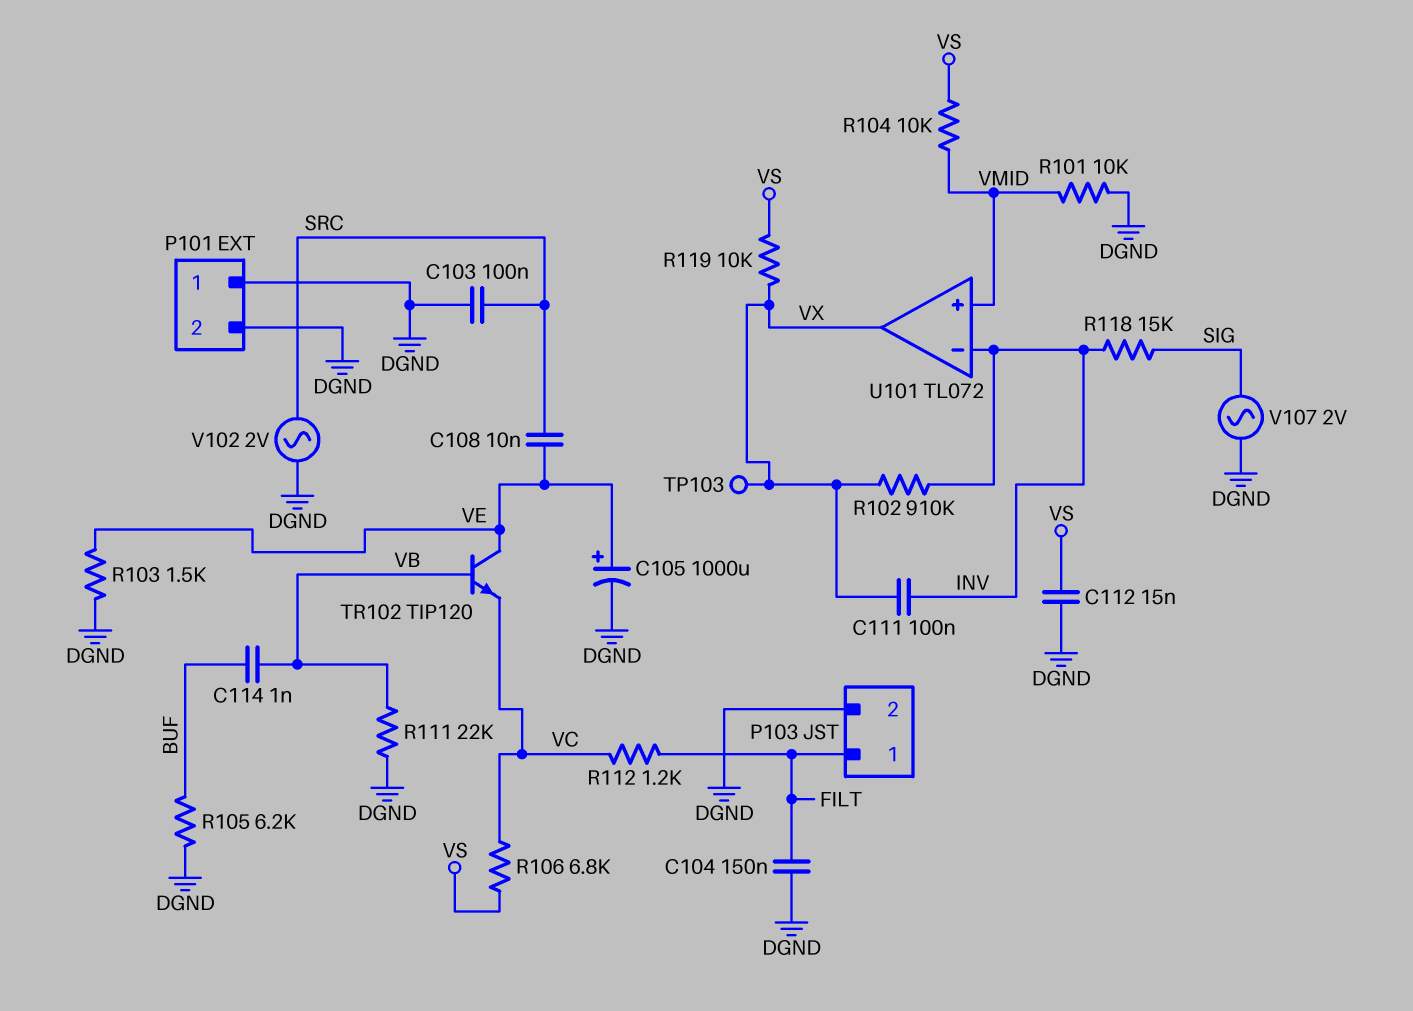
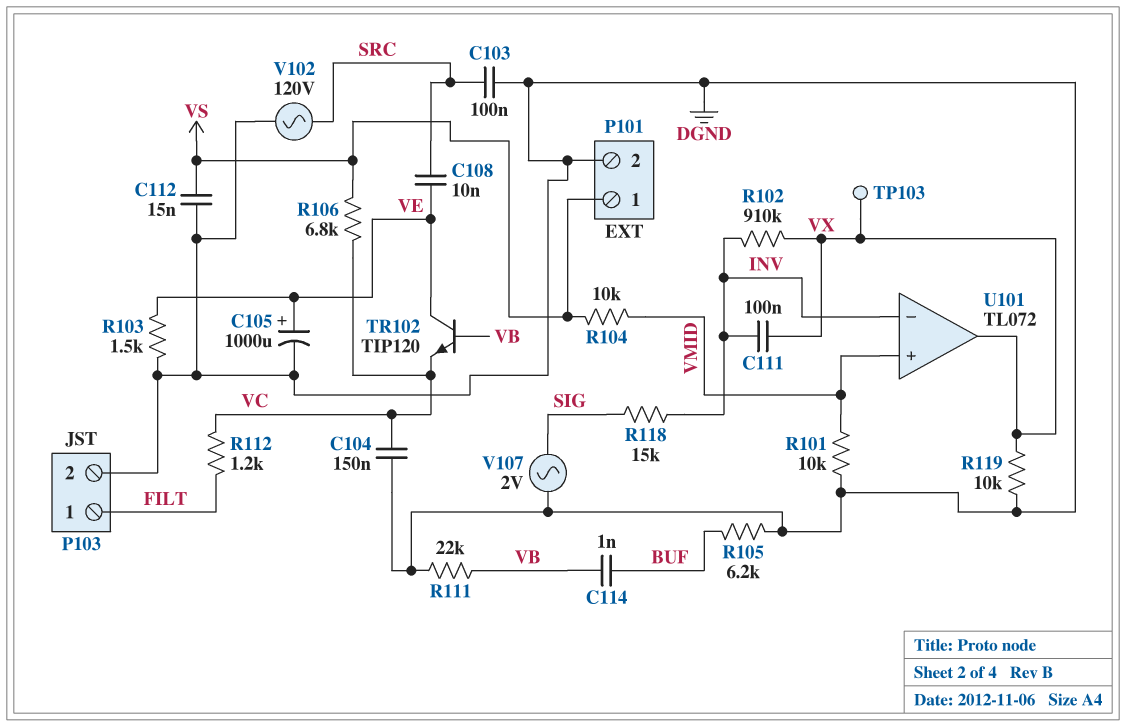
C104: 150nF (DGND, FILT) -> 150nF (DGND, VC)
P101 pin 1: DGND -> VS
R119: 10k (VS, VX) -> 10k (DGND, VX)
V102: AC 2V (DGND, SRC) -> AC 120V (DGND, SRC)

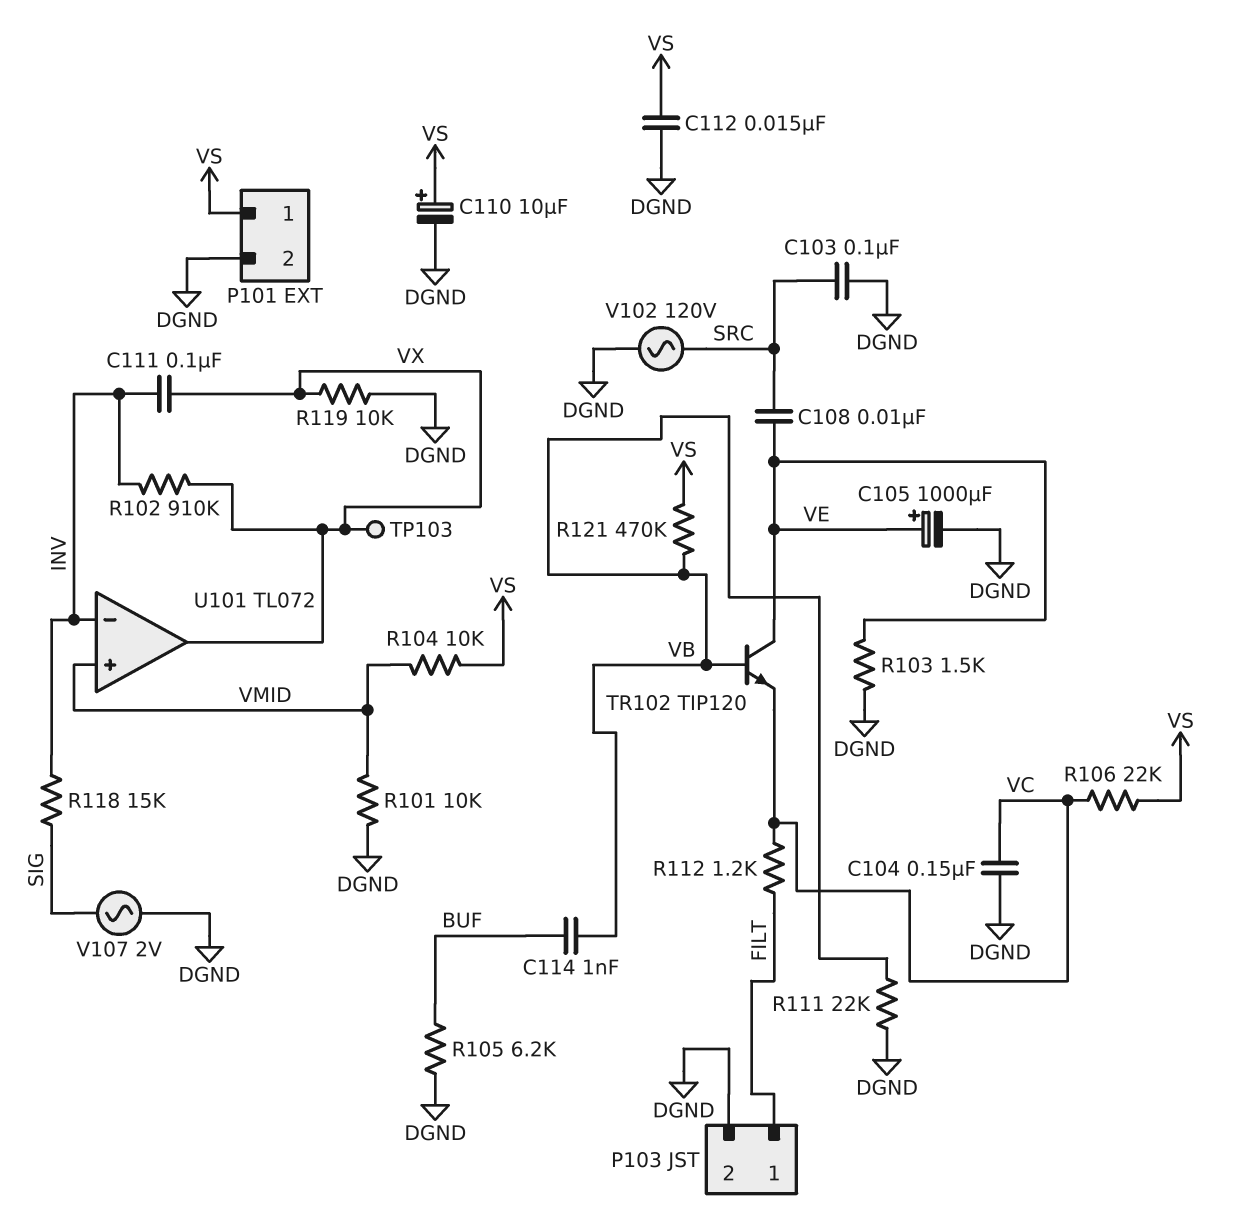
C110: none -> 10uF (plus VS, minus DGND)
R106: 6.8k (VC, VS) -> 22k (VC, VS)
R121: none -> 470k (VB, VS)

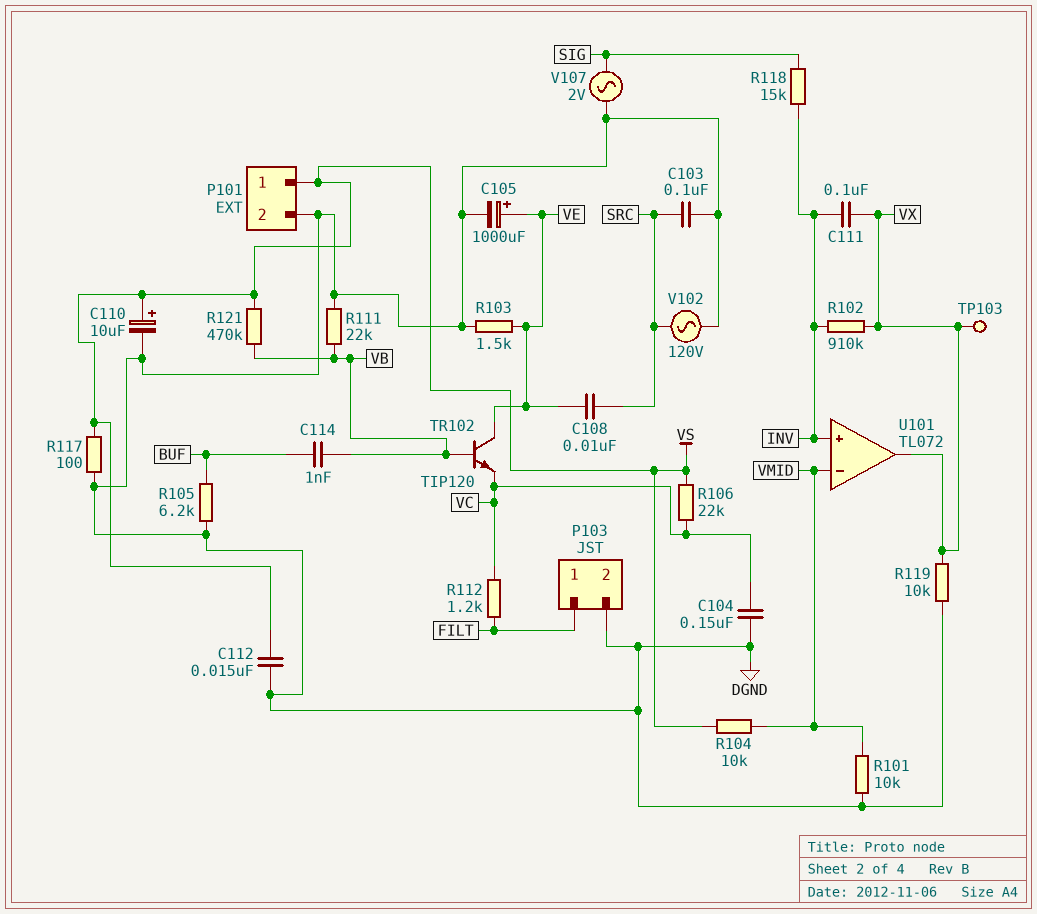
R117: none -> 100 (DGND, VS)
U101 pin in+: VMID -> INV
U101 pin in-: INV -> VMID

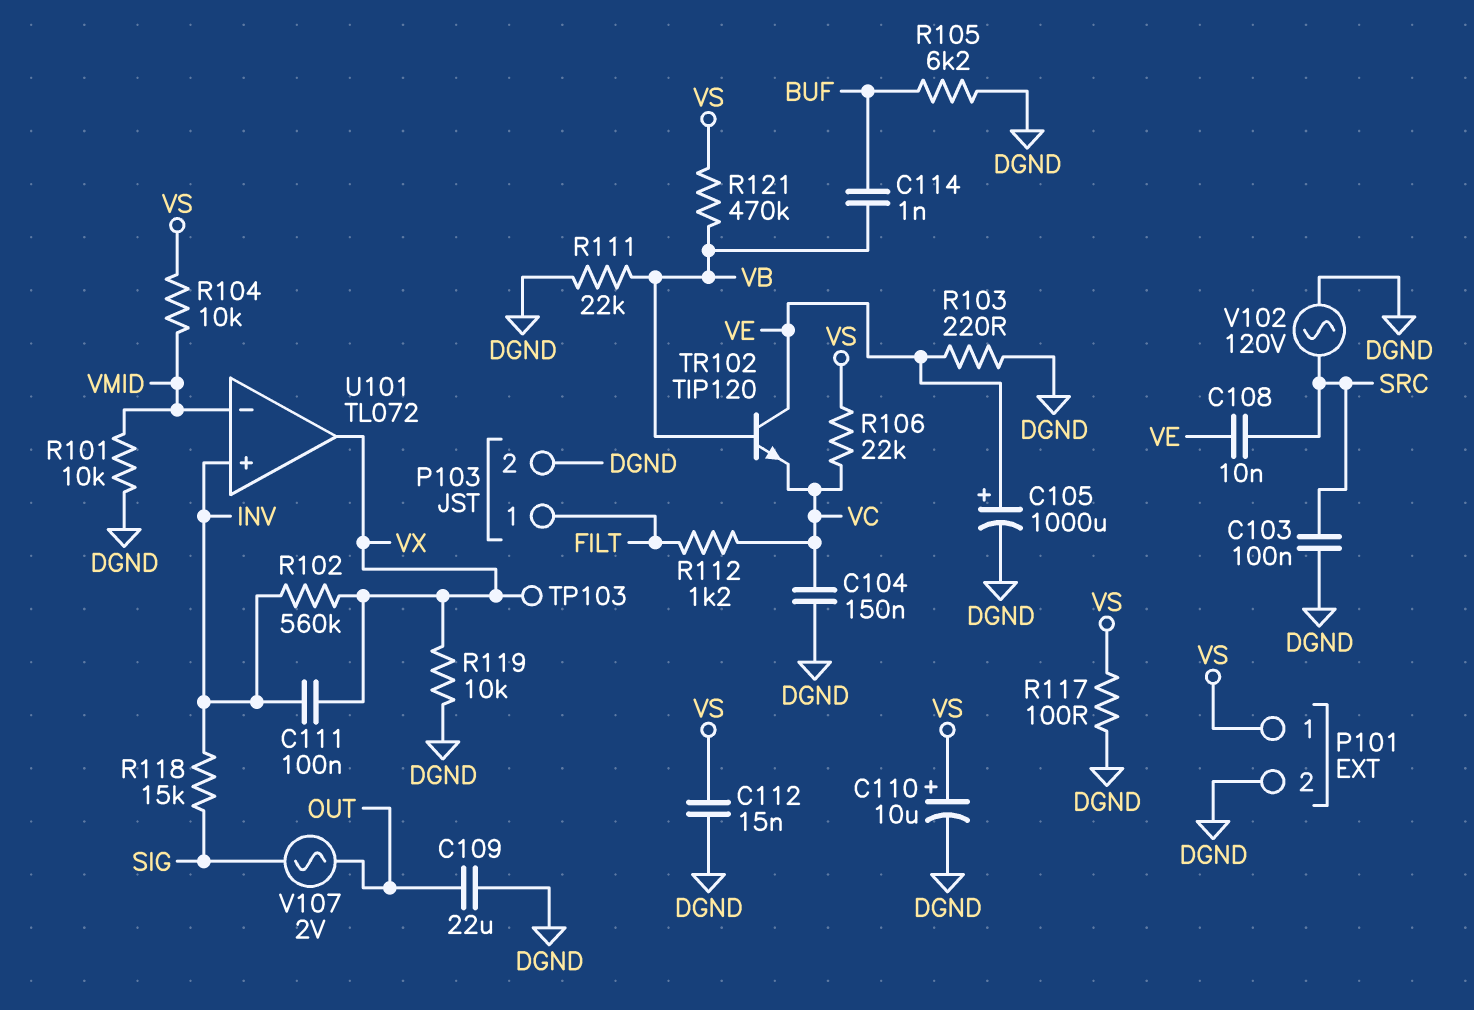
C109: none -> 22uF (DGND, OUT)
R102: 910k (INV, VX) -> 560k (INV, VX)
R103: 1.5k (DGND, VE) -> 220 (DGND, VE)
V107: AC 2V (DGND, SIG) -> AC 2V (OUT, SIG)

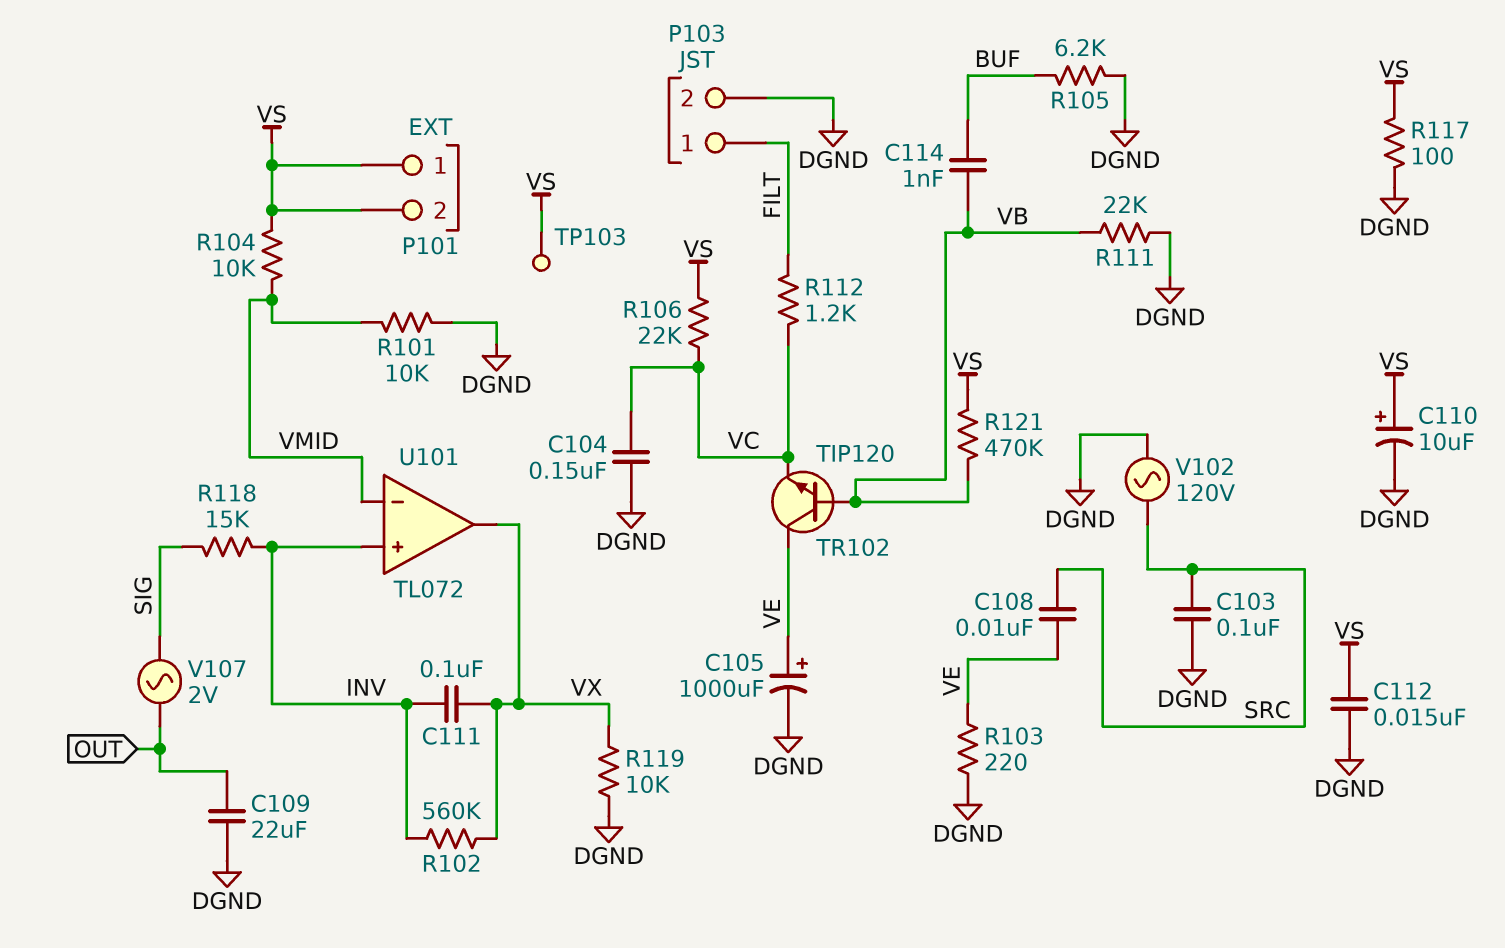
P101 pin 2: DGND -> VS
TP103: test point (VX) -> test point (VS)

